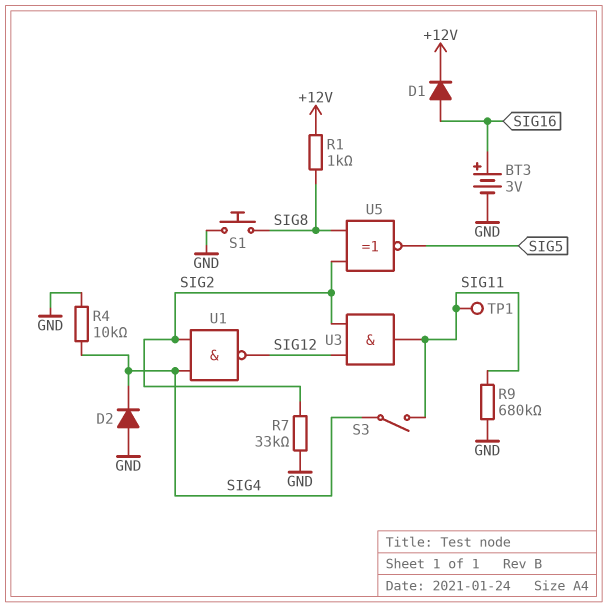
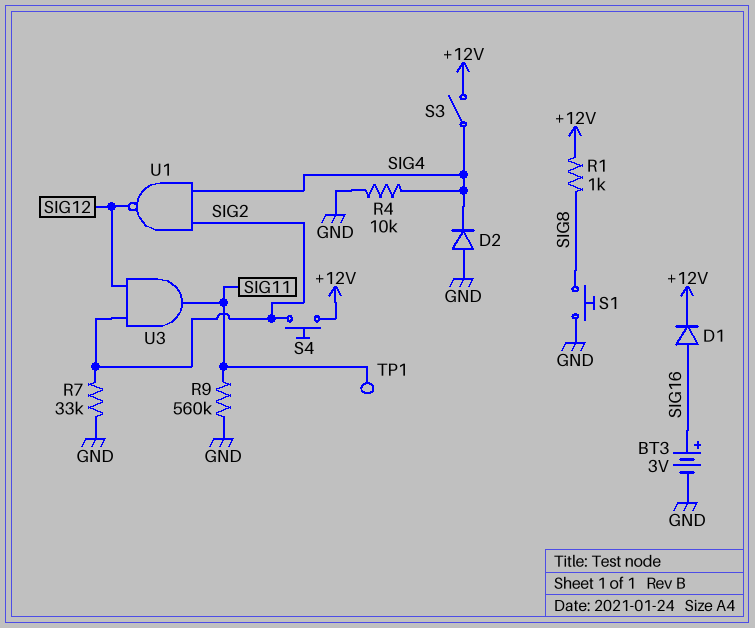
R9: 680k (GND, SIG11) -> 560k (GND, SIG11)
S3: switch (SIG4, SIG11) -> switch (+12V, SIG4)
S4: none -> button (+12V, SIG2)
U5: XNOR (in SIG2, in SIG8, out SIG5) -> none

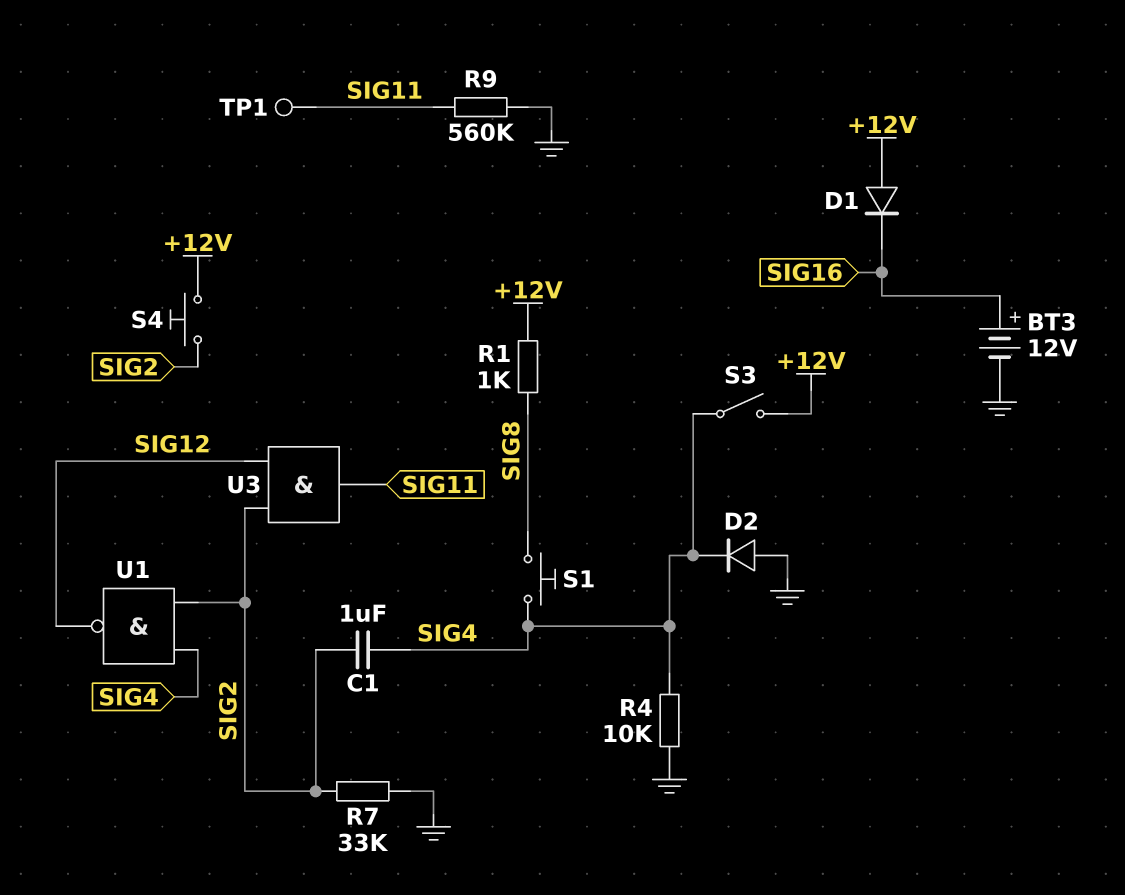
BT3: 3V (plus SIG16, minus GND) -> 12V (plus SIG16, minus GND)
C1: none -> 1uF (SIG2, SIG4)
D1: diode (A SIG16, K +12V) -> diode (A +12V, K SIG16)
S1: button (GND, SIG8) -> button (SIG4, SIG8)

